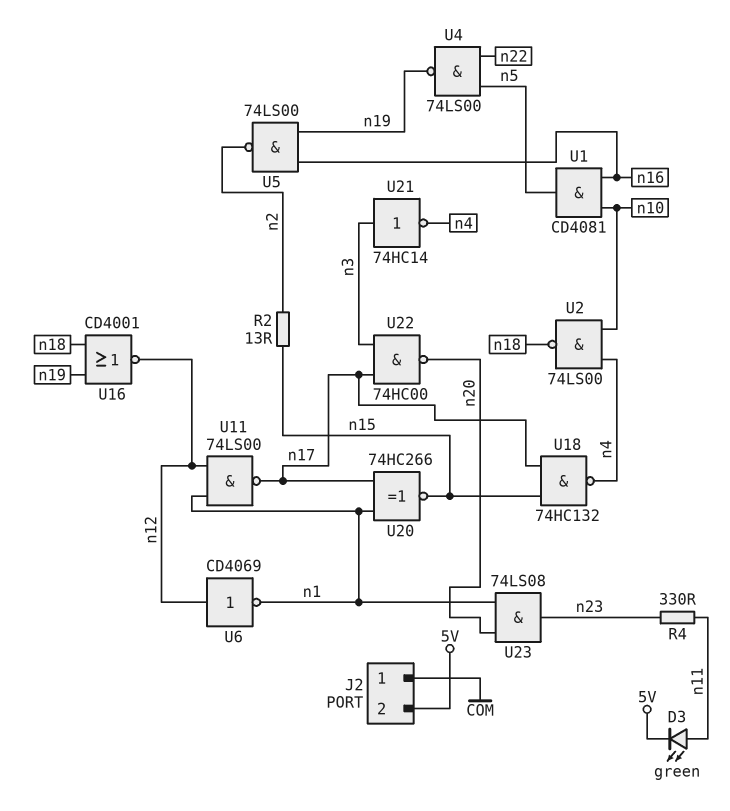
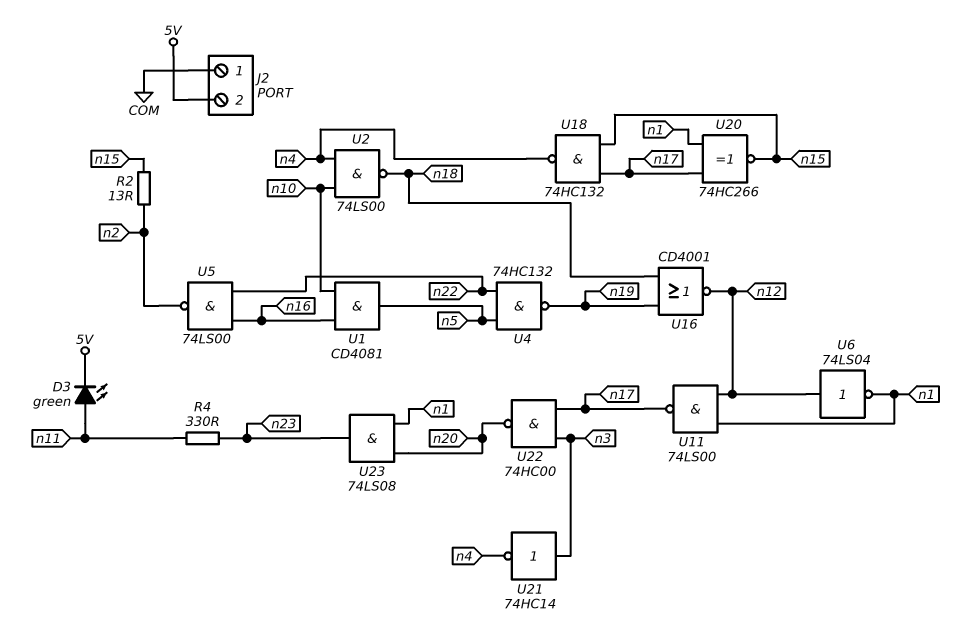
U4: NAND 74LS00 (in n5, in n22, out n19) -> NAND 74HC132 (in n5, in n22, out n19)
U5: NAND 74LS00 (in n16, in n19, out n2) -> NAND 74LS00 (in n16, in n22, out n2)
U6: NOT CD4069 (in n12, out n1) -> NOT 74LS04 (in n12, out n1)

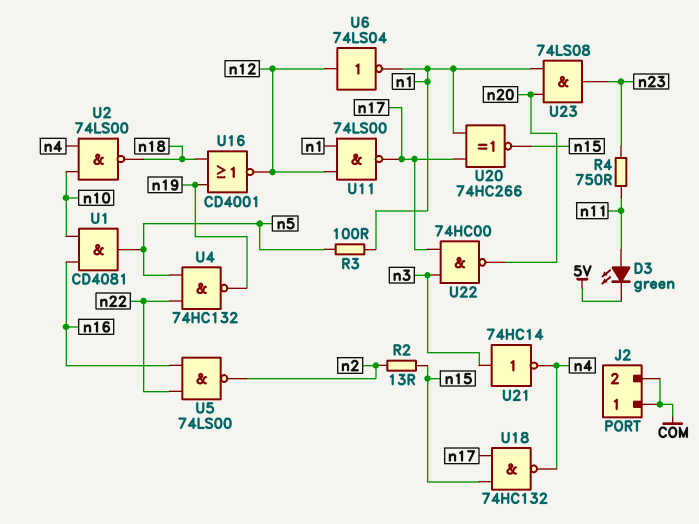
J2 pin 2: 5V -> COM
R3: none -> 100 (n1, n5)
R4: 330 (n11, n23) -> 750 (n11, n23)

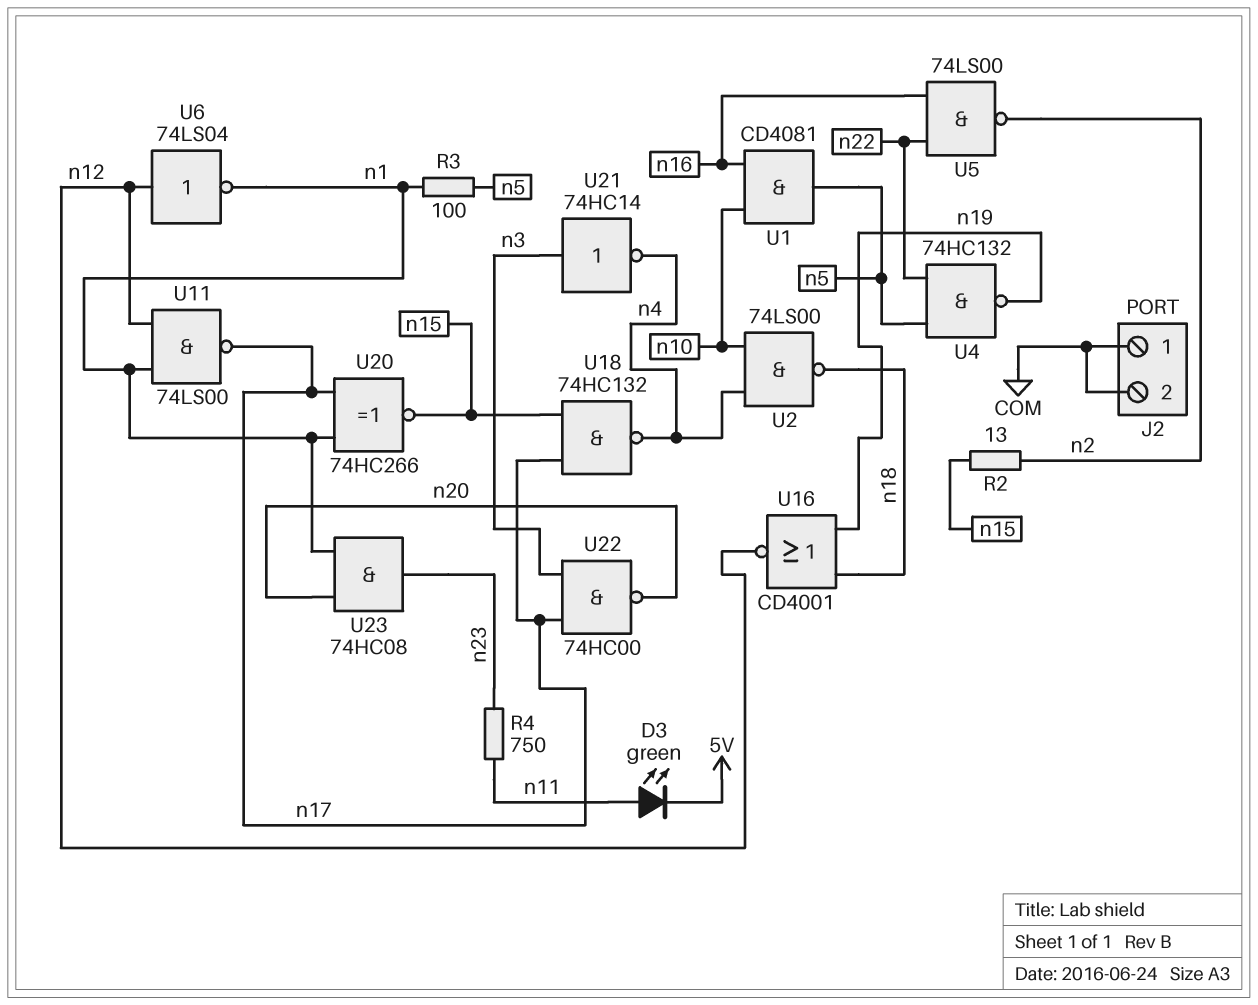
U23: AND 74LS08 (in n1, in n20, out n23) -> AND 74HC08 (in n1, in n20, out n23)

